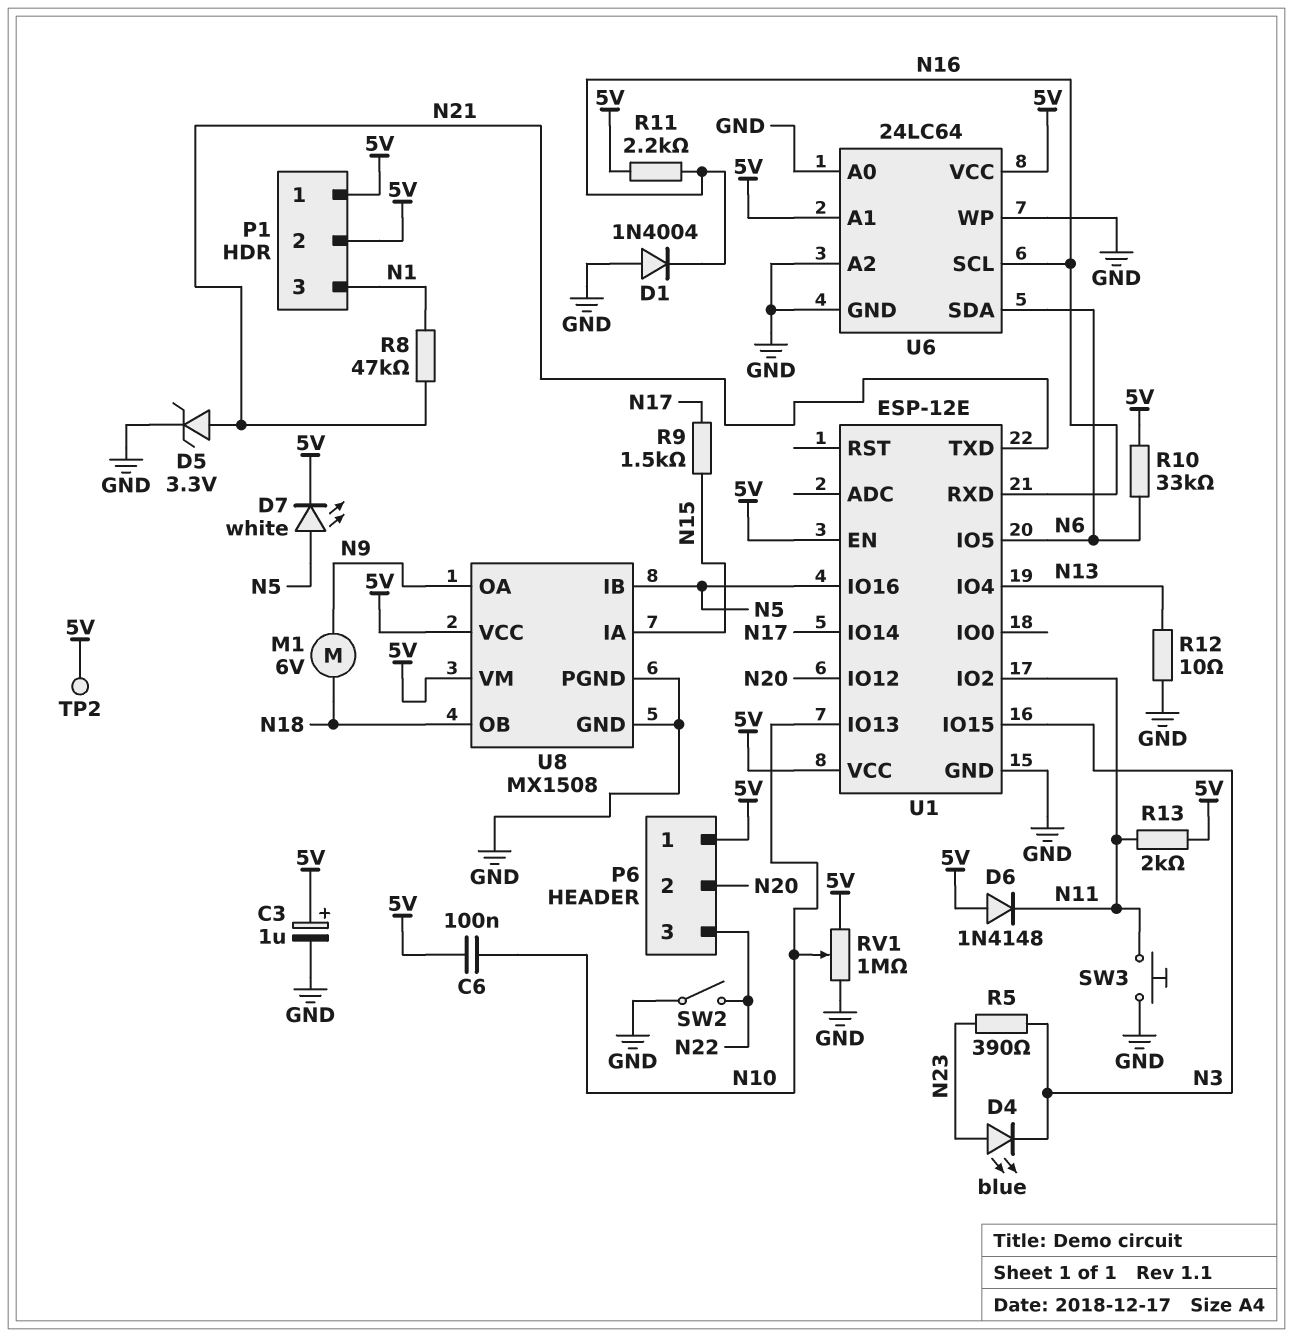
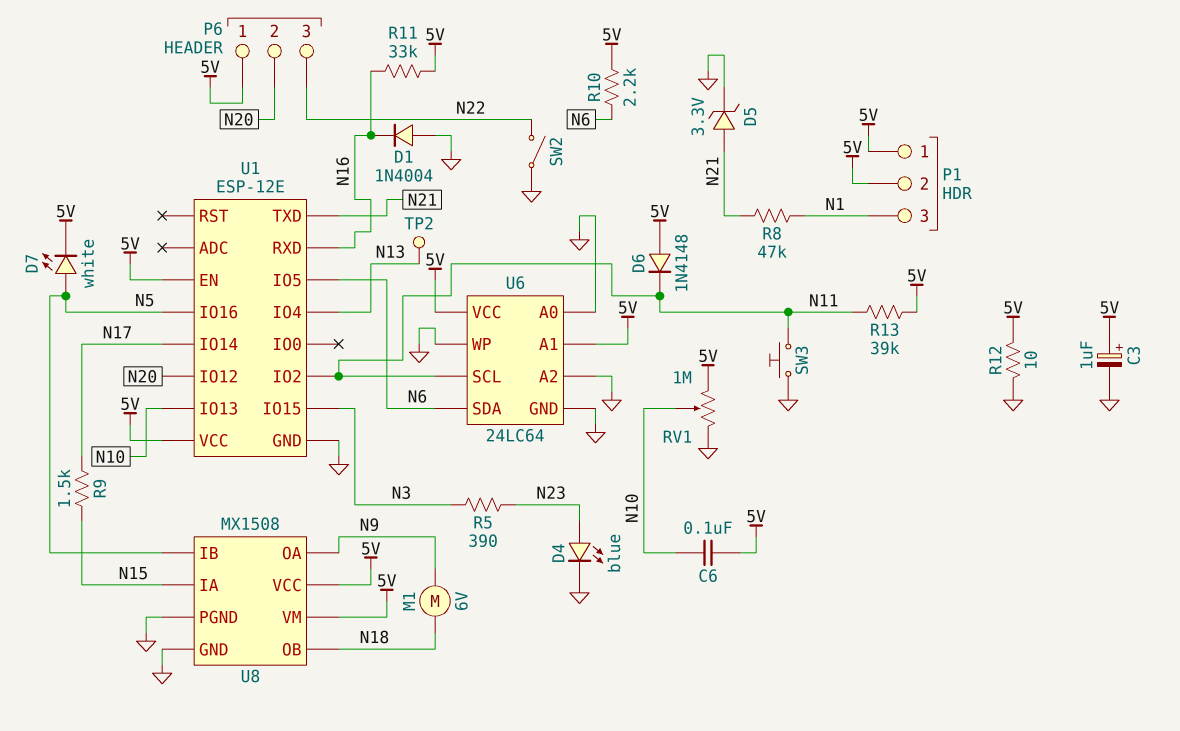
D4: LED blue (A N23, K N3) -> LED blue (A N23, K GND)
R10: 33k (5V, N6) -> 2.2k (5V, N6)
R11: 2.2k (5V, N16) -> 33k (5V, N16)
R12: 10 (GND, N13) -> 10 (5V, GND)
R13: 2k (5V, N11) -> 39k (5V, N11)
TP2: test point (5V) -> test point (N13)
U6 pin SCL: N16 -> N11

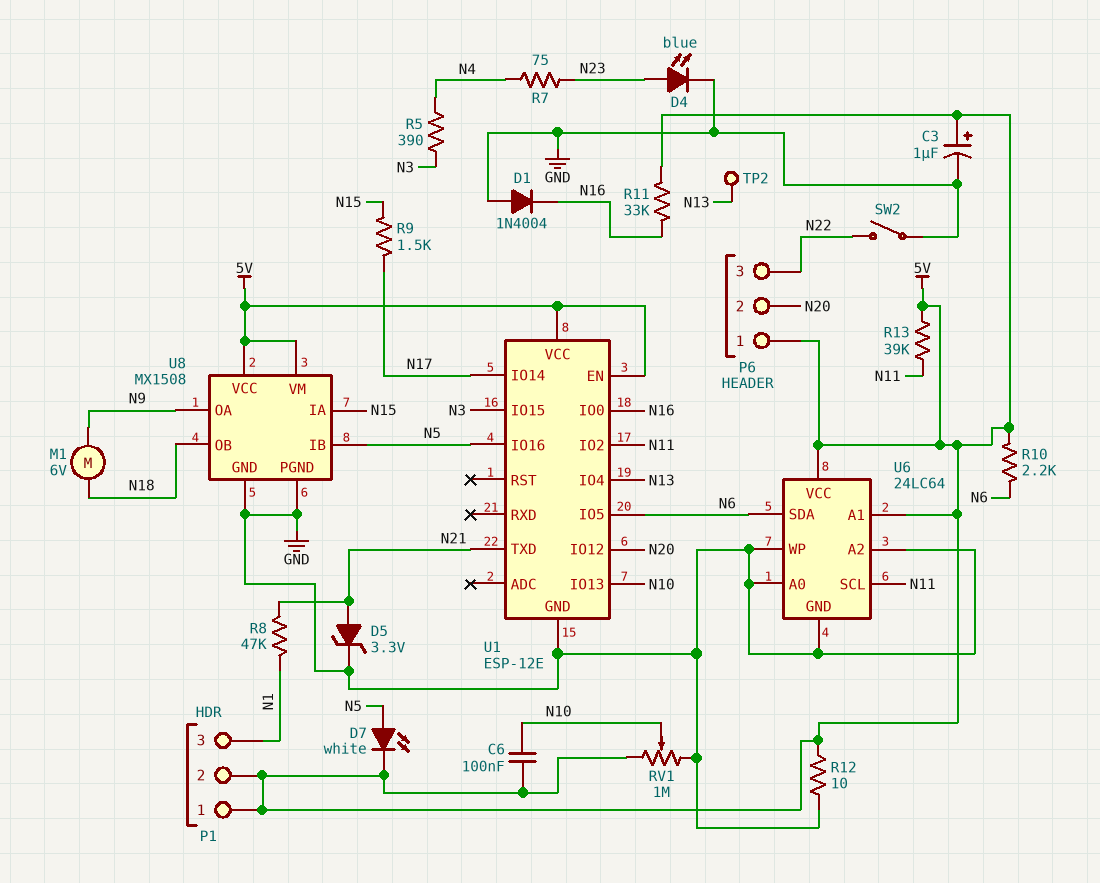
D6: diode 1N4148 (A 5V, K N11) -> none
R5: 390 (N3, N23) -> 390 (N3, N4)
R7: none -> 75 (N4, N23)
SW3: button (GND, N11) -> none
U1 pin IO0: none -> N16
U1 pin RXD: N16 -> none

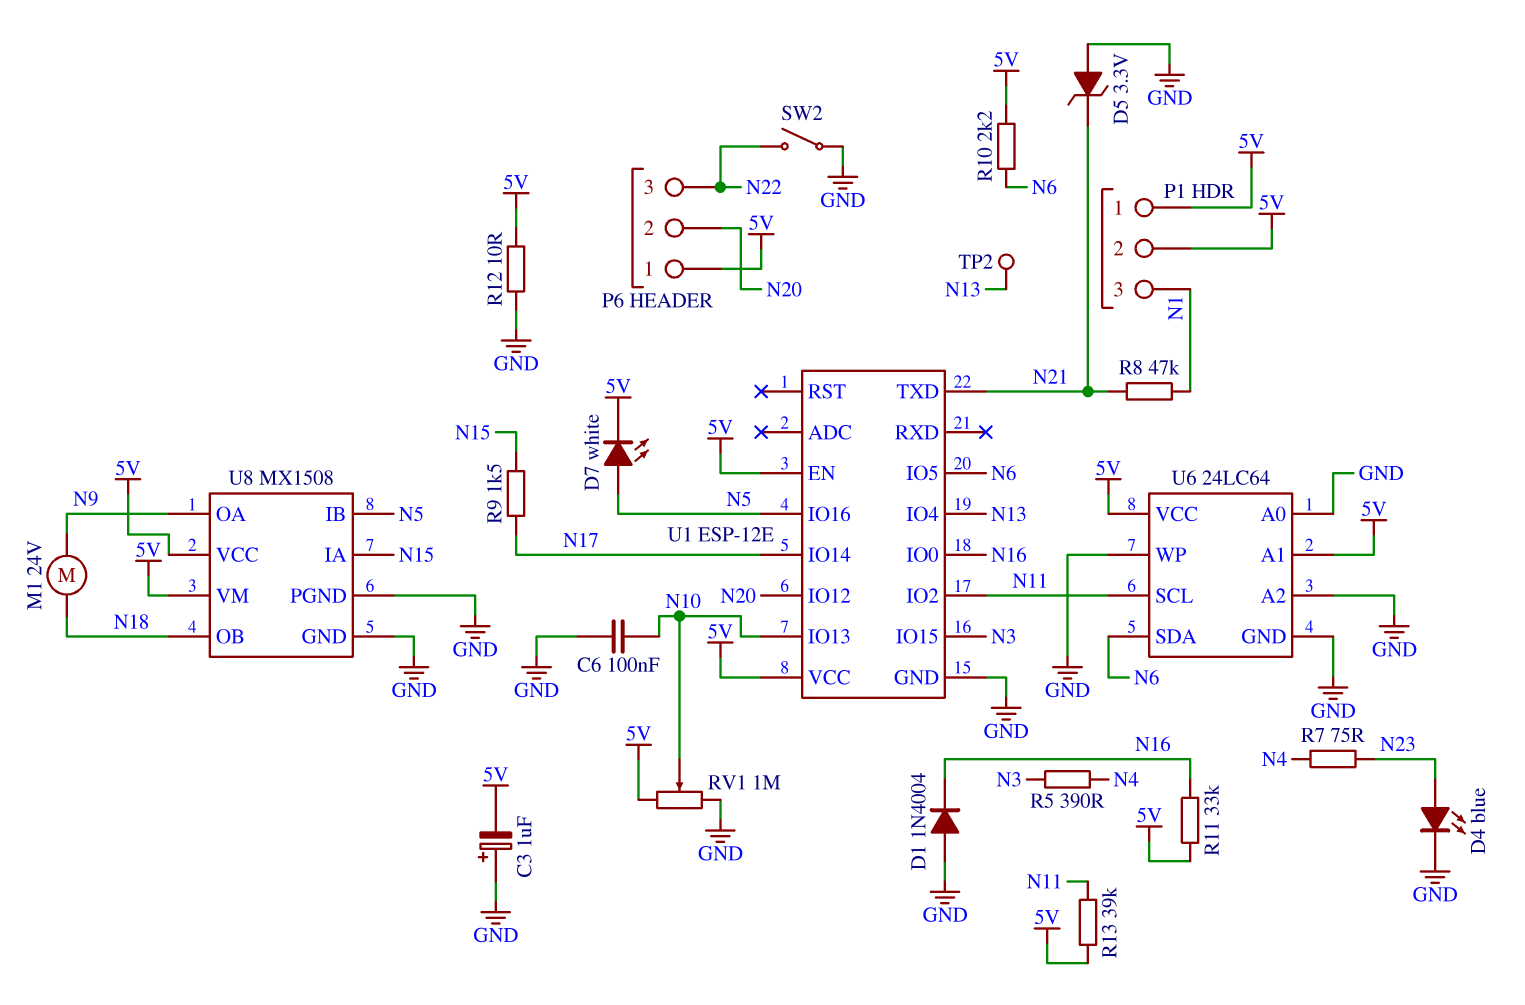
C3: 1uF (plus 5V, minus GND) -> 1uF (plus GND, minus 5V)
C6: 100nF (5V, N10) -> 100nF (GND, N10)
D5: zener 3.3V (A N21, K GND) -> zener 3.3V (A GND, K N21)
M1: motor 6V (N9, N18) -> motor 24V (N9, N18)

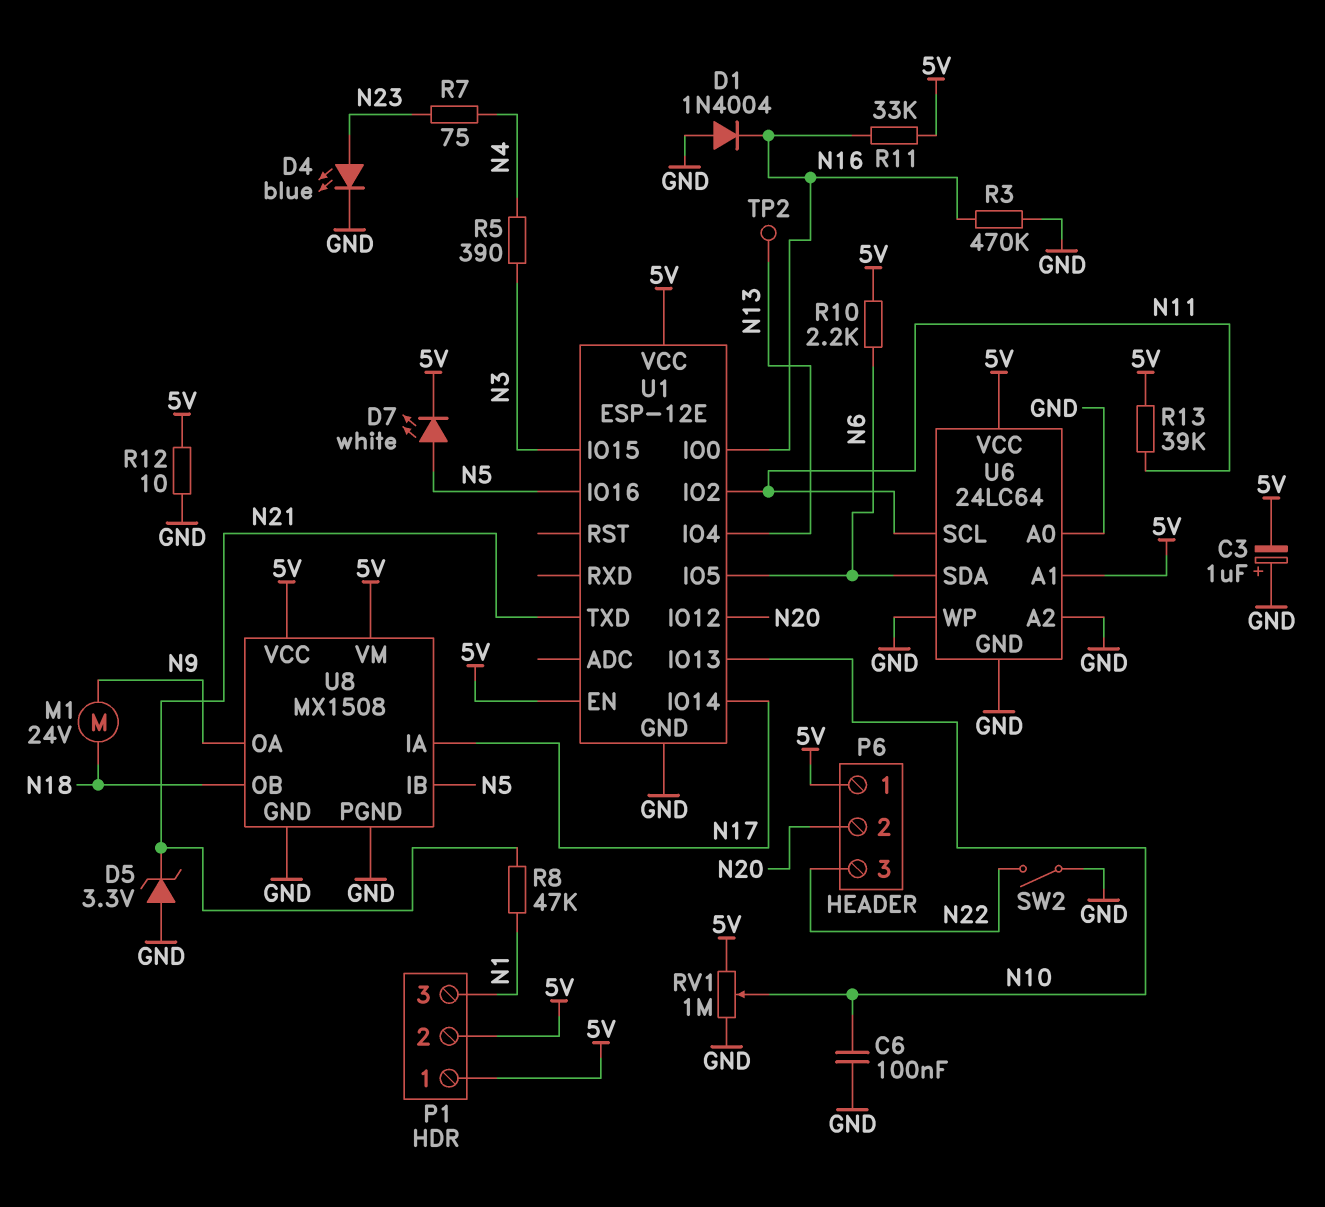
R3: none -> 470k (GND, N16)
R9: 1.5k (N15, N17) -> none
U8 pin IA: N15 -> N17

